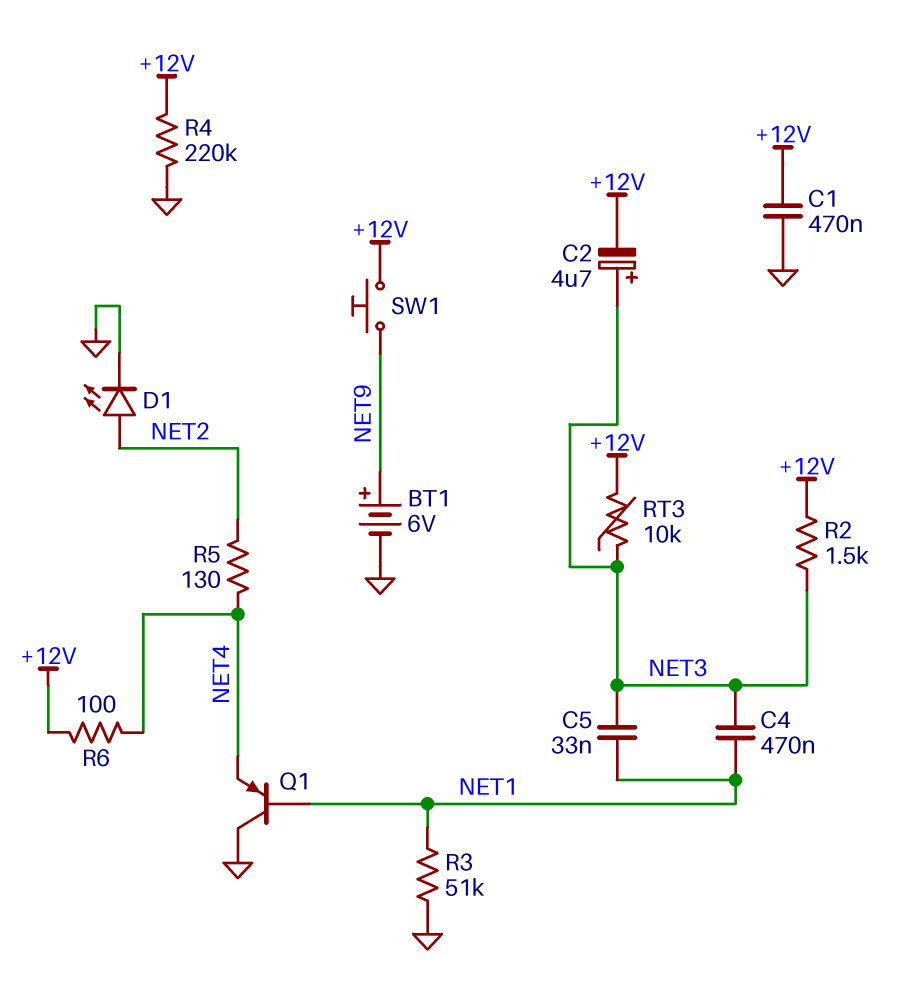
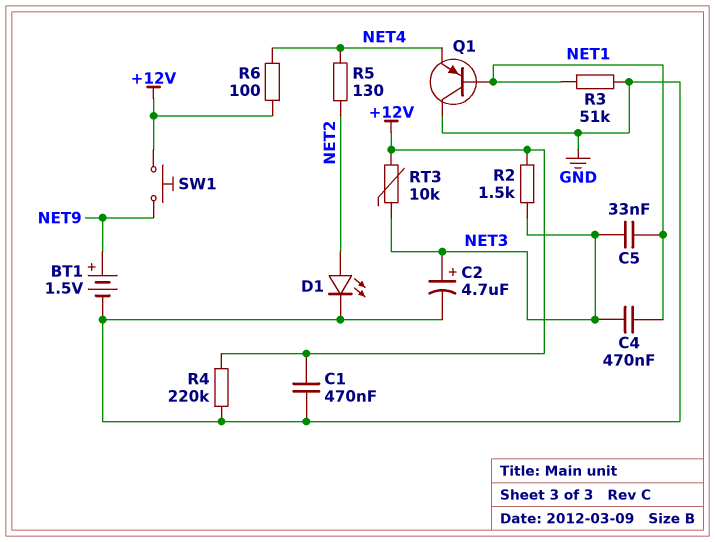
BT1: 6V (plus NET9, minus GND) -> 1.5V (plus NET9, minus GND)
C2: 4.7uF (plus NET3, minus +12V) -> 4.7uF (plus NET3, minus GND)

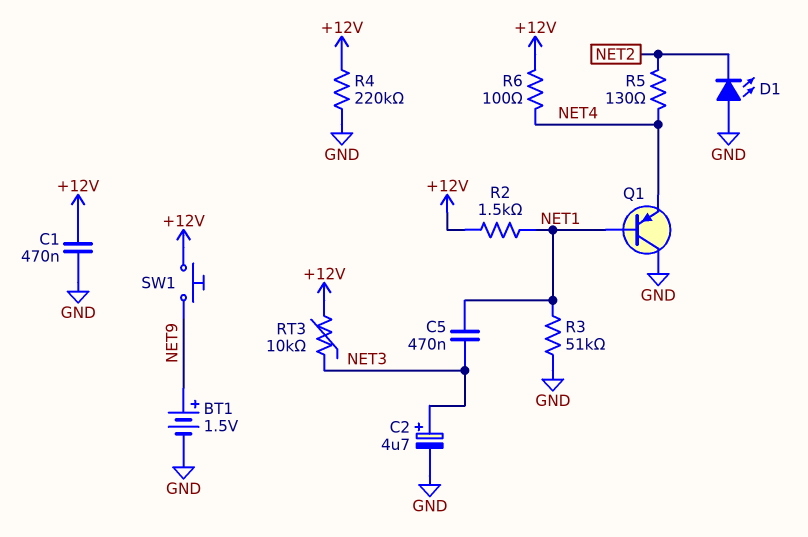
C4: 470nF (NET1, NET3) -> none
C5: 33nF (NET1, NET3) -> 470nF (NET1, NET3)
D1: LED (A NET2, K GND) -> LED (A GND, K NET2)
R2: 1.5k (+12V, NET3) -> 1.5k (+12V, NET1)

